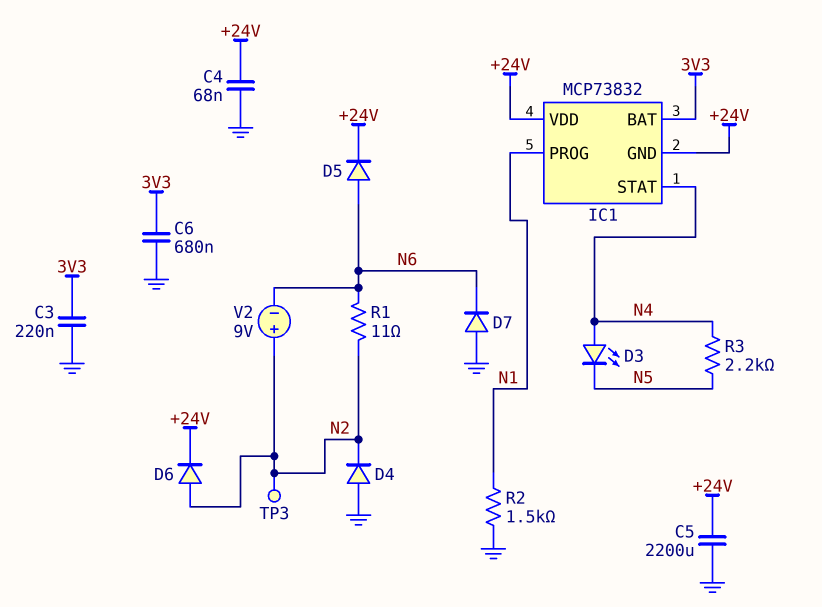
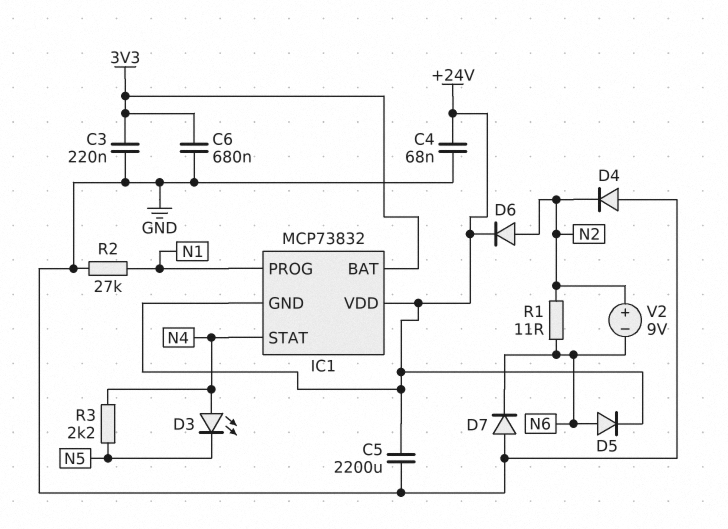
R2: 1.5k (GND, N1) -> 27k (GND, N1)
TP3: test point (N2) -> none

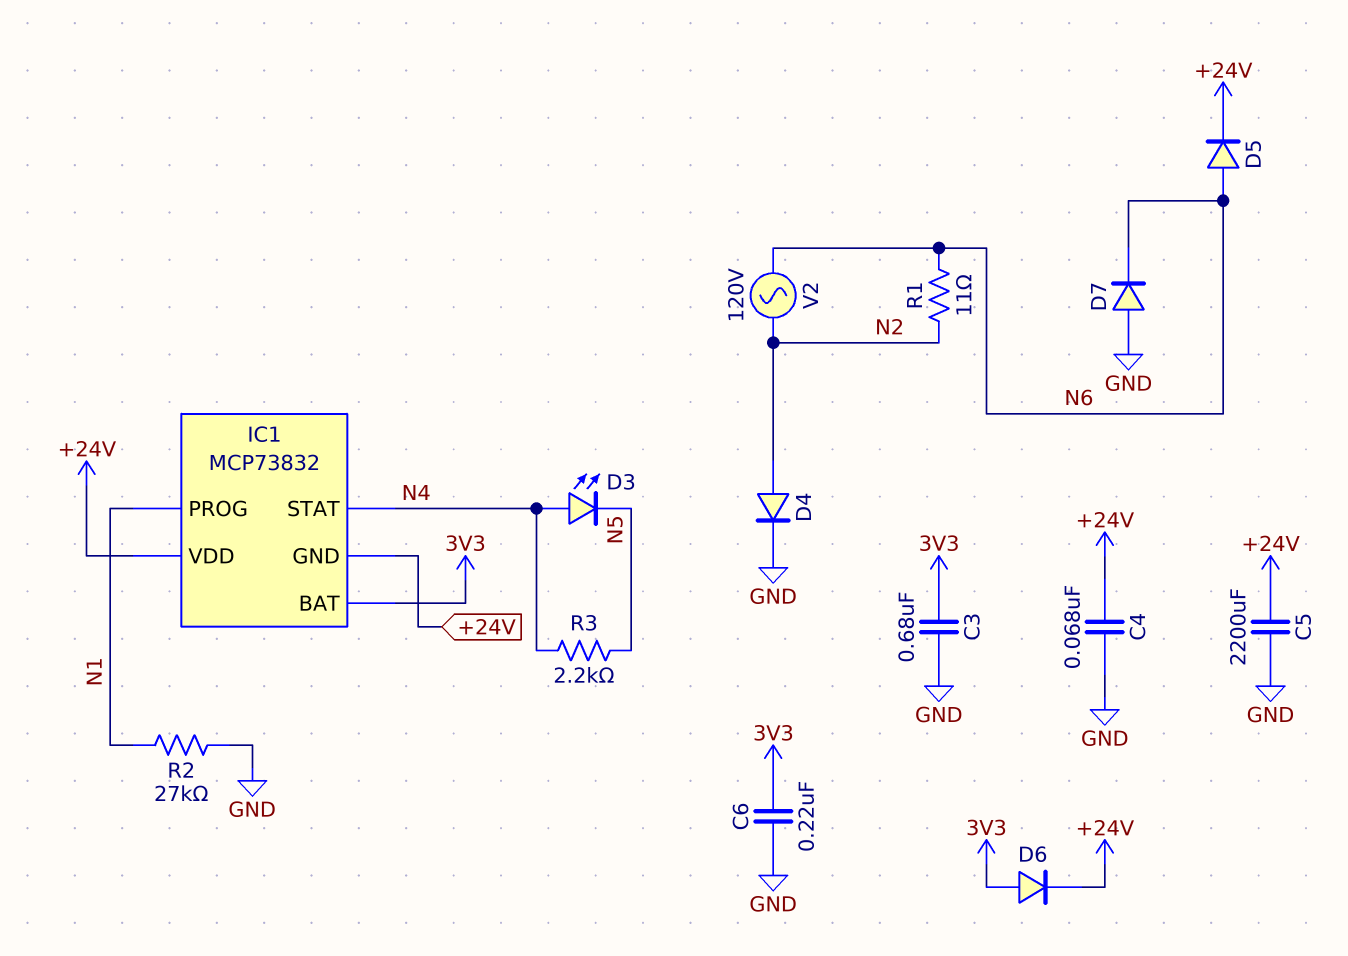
C3: 220nF (3V3, GND) -> 680nF (3V3, GND)
C6: 680nF (3V3, GND) -> 220nF (3V3, GND)
D4: diode (A GND, K N2) -> diode (A N2, K GND)
D6: diode (A N2, K +24V) -> diode (A 3V3, K +24V)
V2: 9V (plus N2, minus N6) -> AC 120V (N2, N6)

